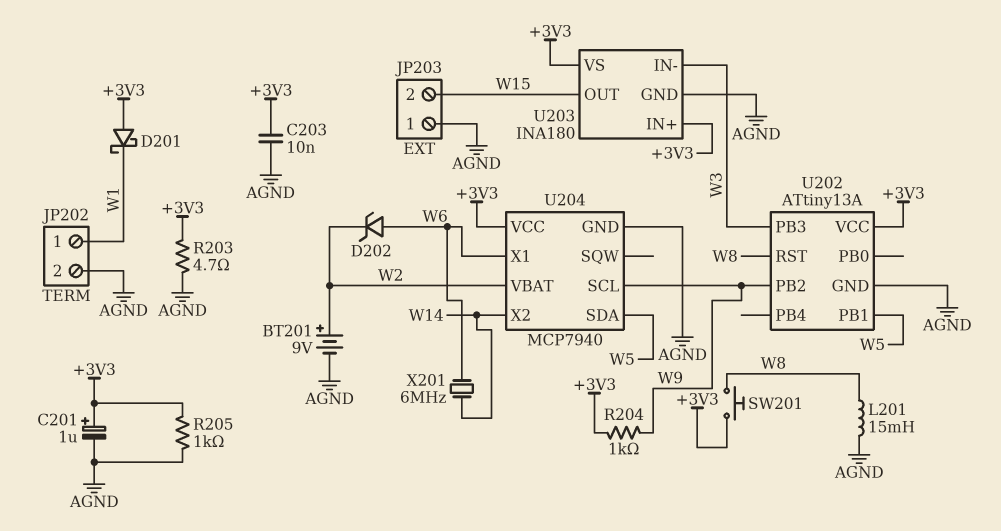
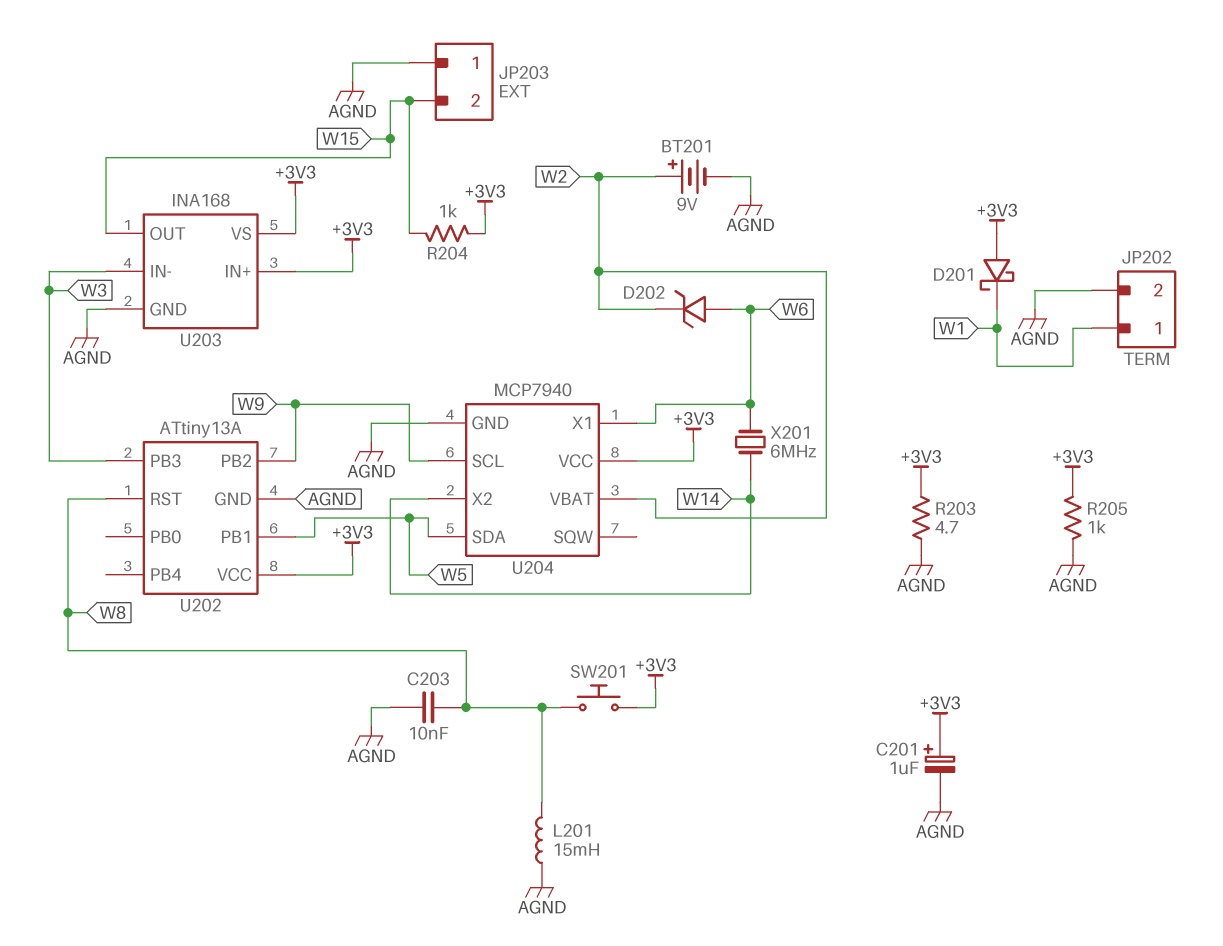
C203: 10nF (+3V3, AGND) -> 10nF (AGND, W8)
R204: 1k (+3V3, W9) -> 1k (+3V3, W15)
U203: INA180 -> INA168

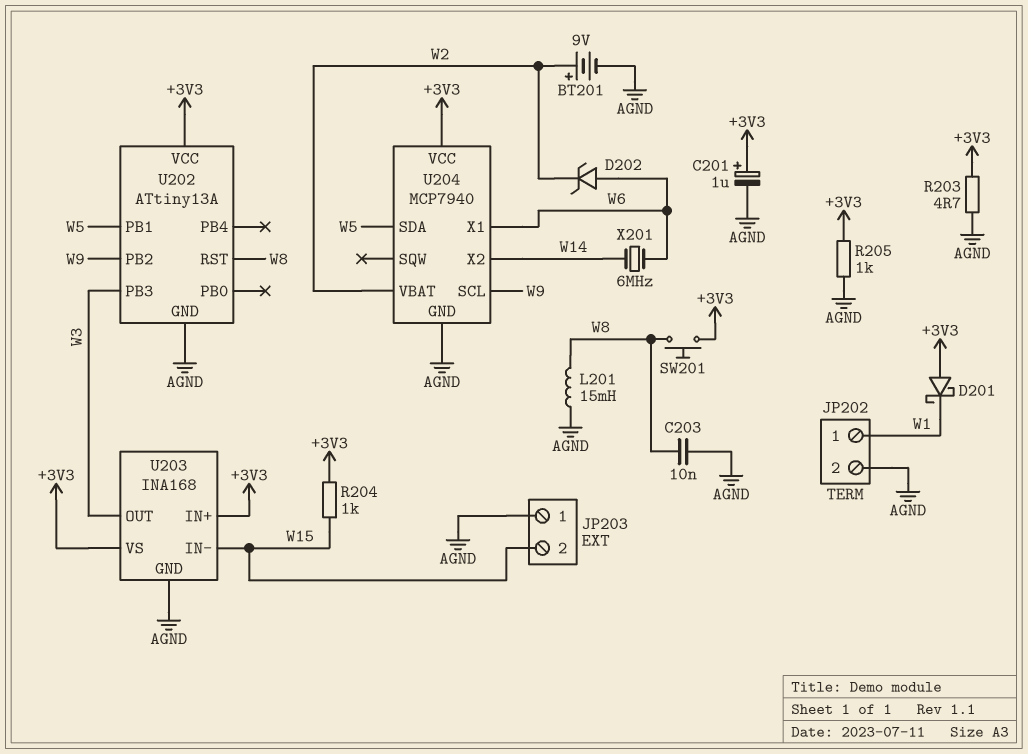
U203 pin IN-: W3 -> W15
U203 pin OUT: W15 -> W3

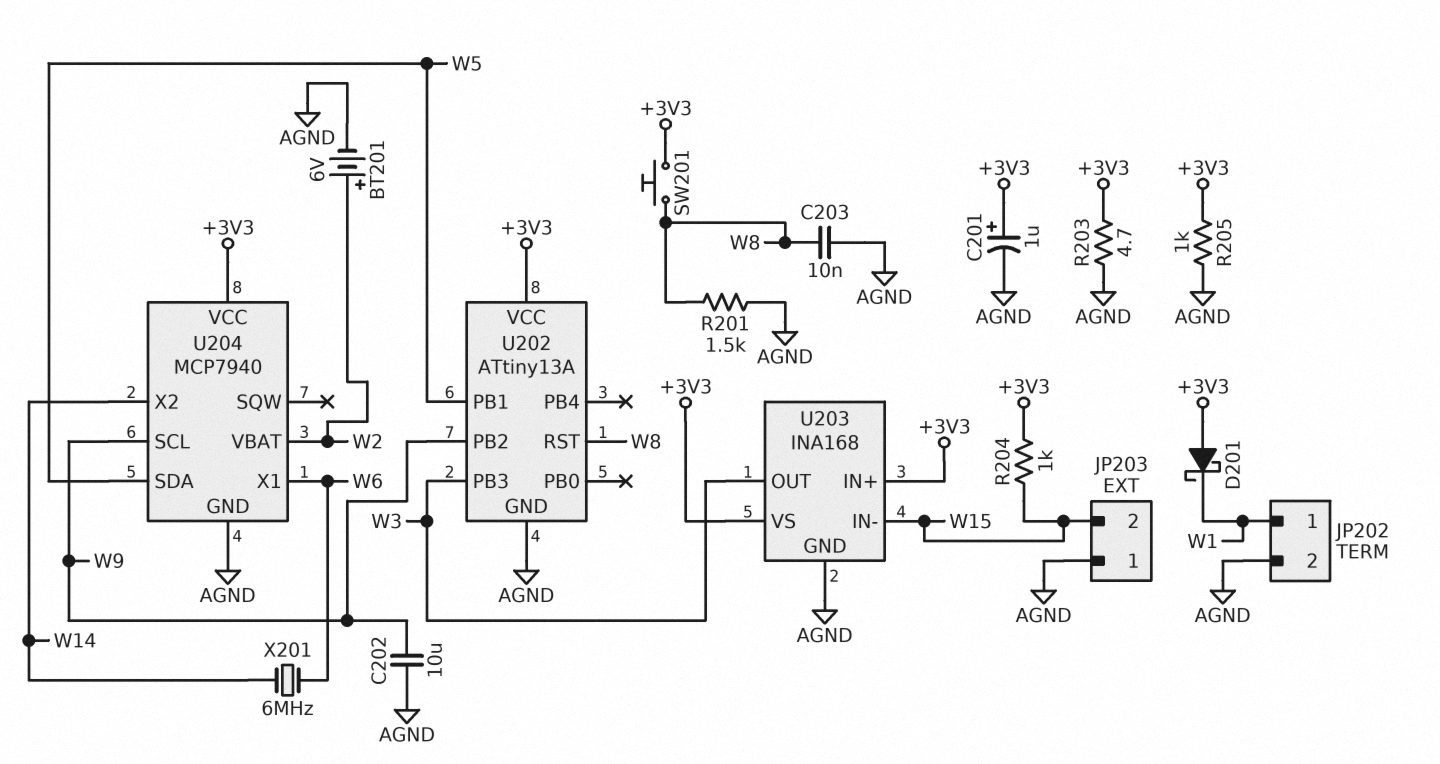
BT201: 9V (plus W2, minus AGND) -> 6V (plus W2, minus AGND)
C202: none -> 10uF (AGND, W9)
D202: zener (A W6, K W2) -> none
L201: 15mH (AGND, W8) -> none
R201: none -> 1.5k (AGND, W8)

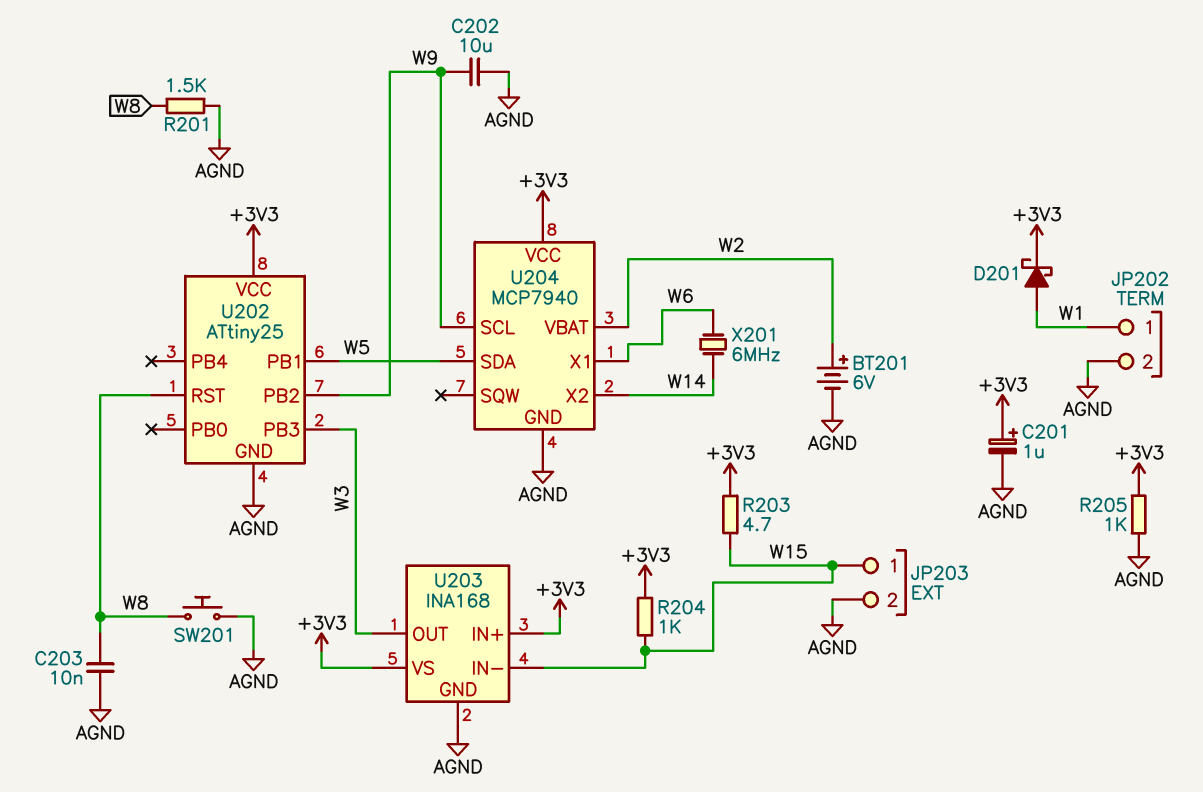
D201: schottky (A +3V3, K W1) -> schottky (A W1, K +3V3)
JP203 pin 1: AGND -> W15
JP203 pin 2: W15 -> AGND
R203: 4.7 (+3V3, AGND) -> 4.7 (+3V3, W15)
SW201: button (+3V3, W8) -> button (AGND, W8)
U202: ATtiny13A -> ATtiny25

